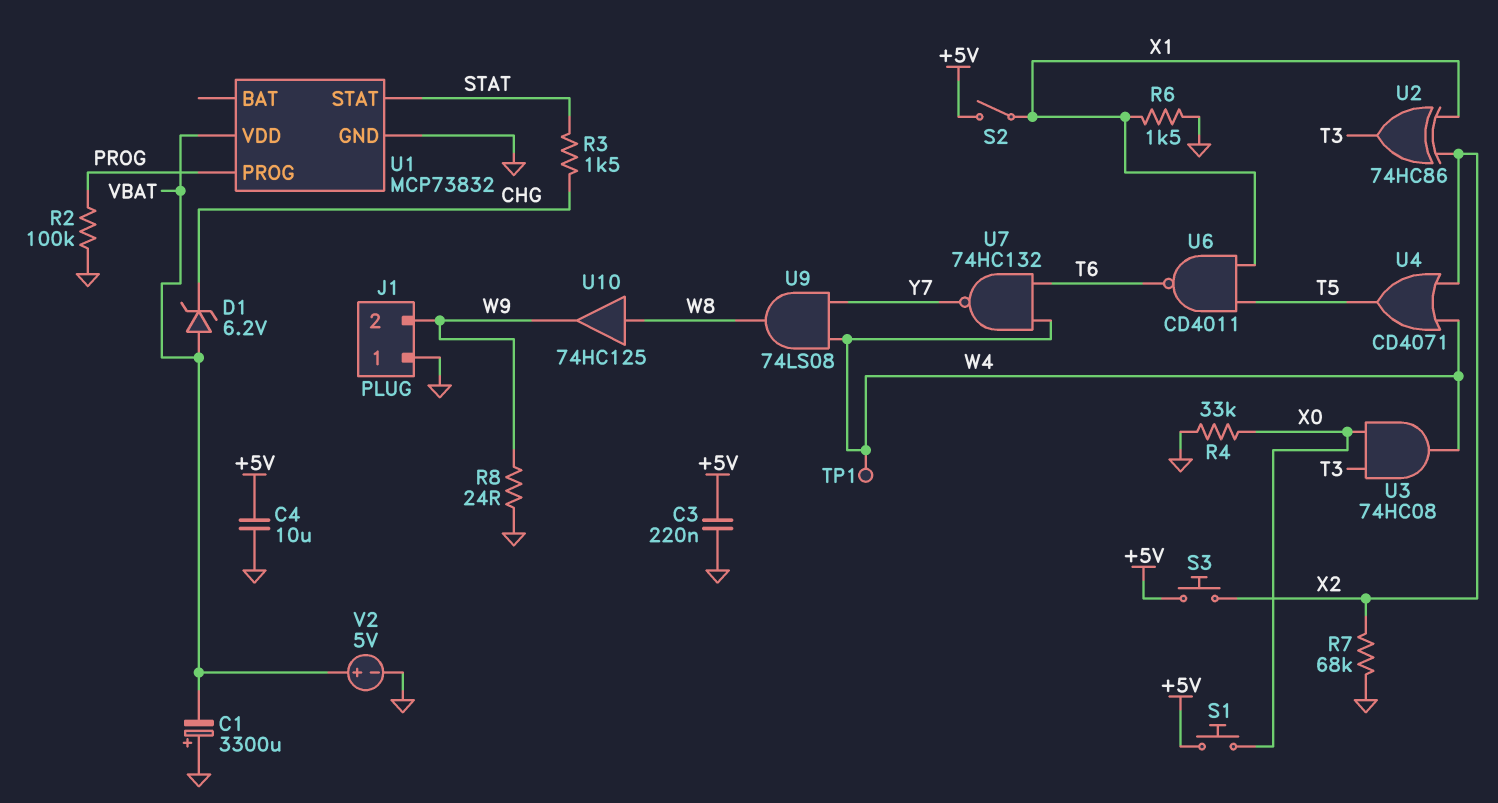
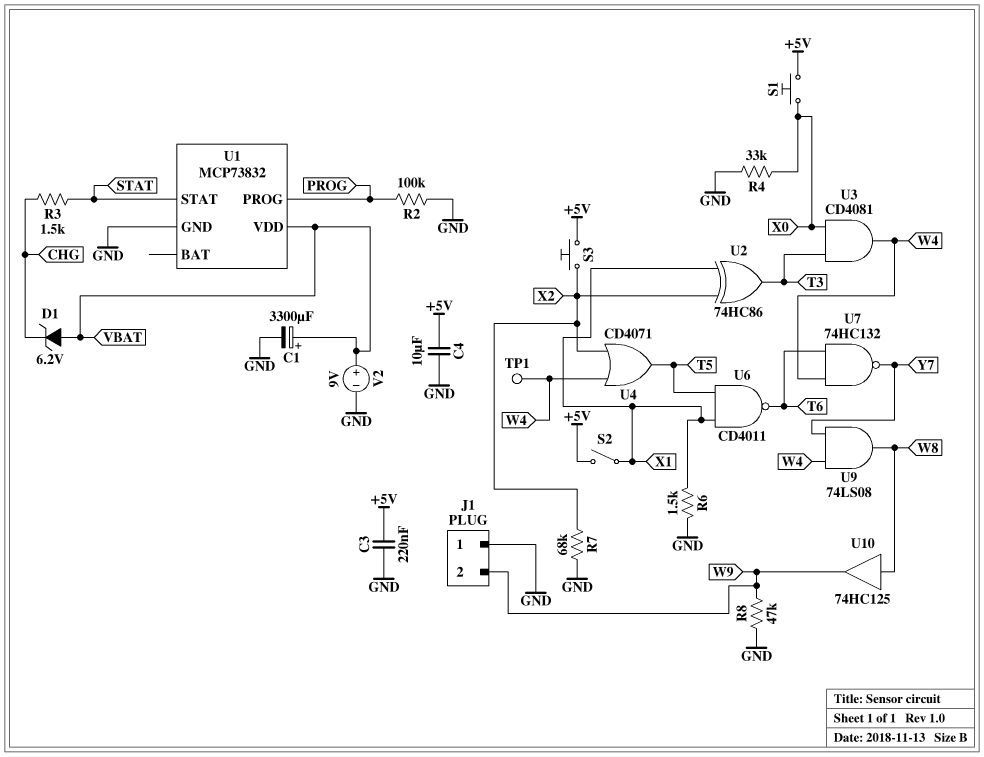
C1: 3300uF (plus GND, minus VBAT) -> 3300uF (plus VBAT, minus GND)
R8: 24 (GND, W9) -> 47k (GND, W9)
U3: AND 74HC08 (in T3, in X0, out W4) -> AND CD4081 (in T3, in X0, out W4)
V2: 5V (plus VBAT, minus GND) -> 9V (plus VBAT, minus GND)

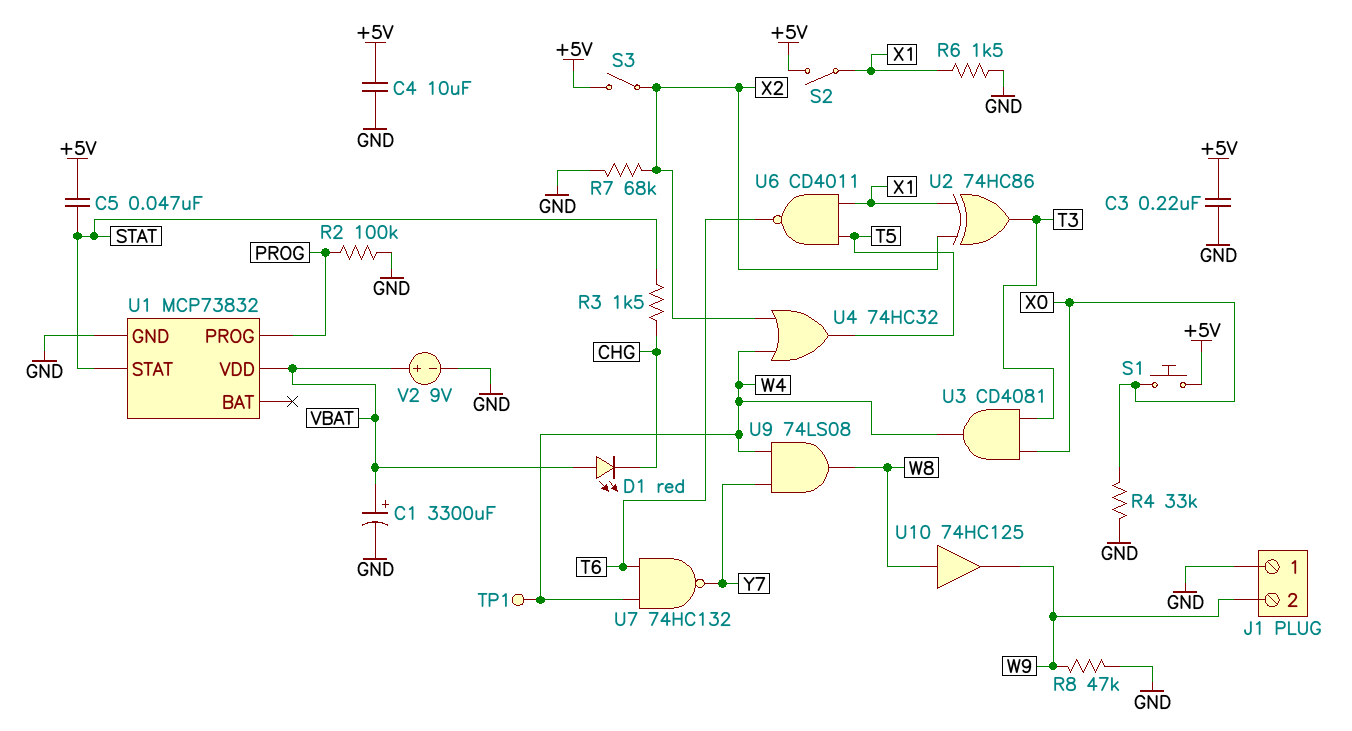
C5: none -> 47nF (+5V, STAT)
D1: zener 6.2V (A VBAT, K CHG) -> LED red (A VBAT, K CHG)
S3: button (+5V, X2) -> switch (+5V, X2)
U4: OR CD4071 (in W4, in X2, out T5) -> OR 74HC32 (in W4, in X2, out T5)

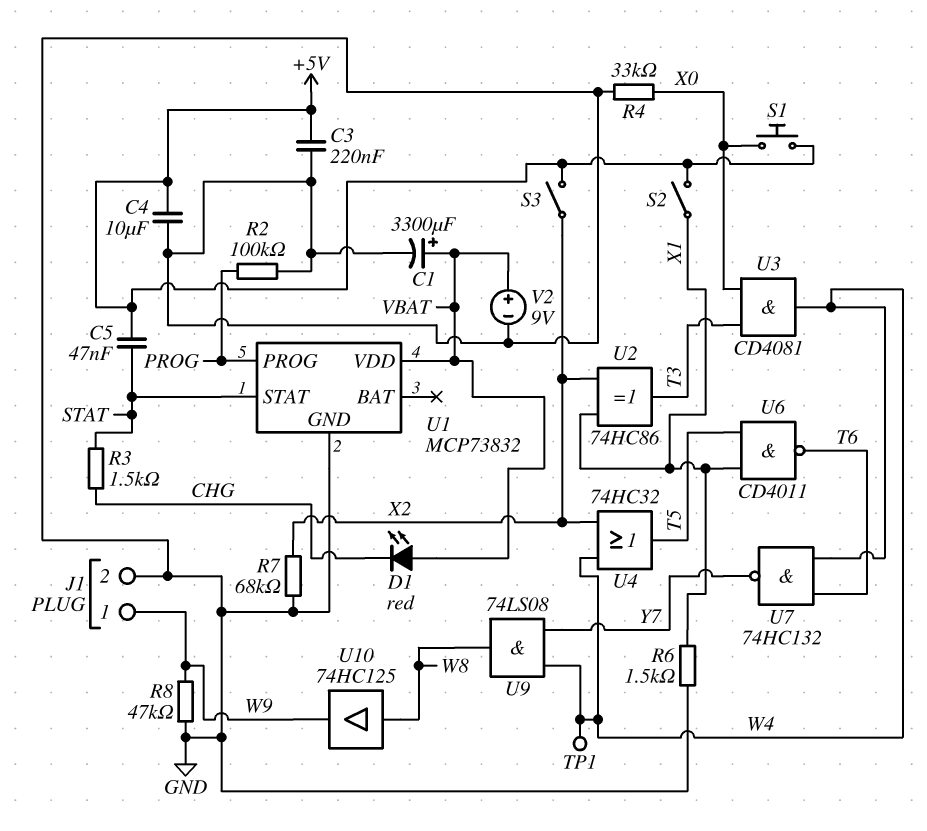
J1 pin 1: GND -> W9
J1 pin 2: W9 -> GND

